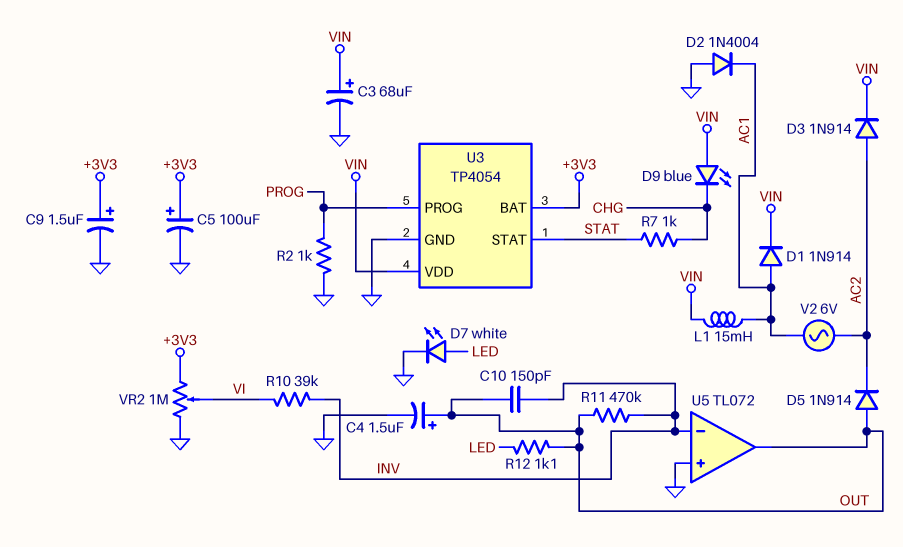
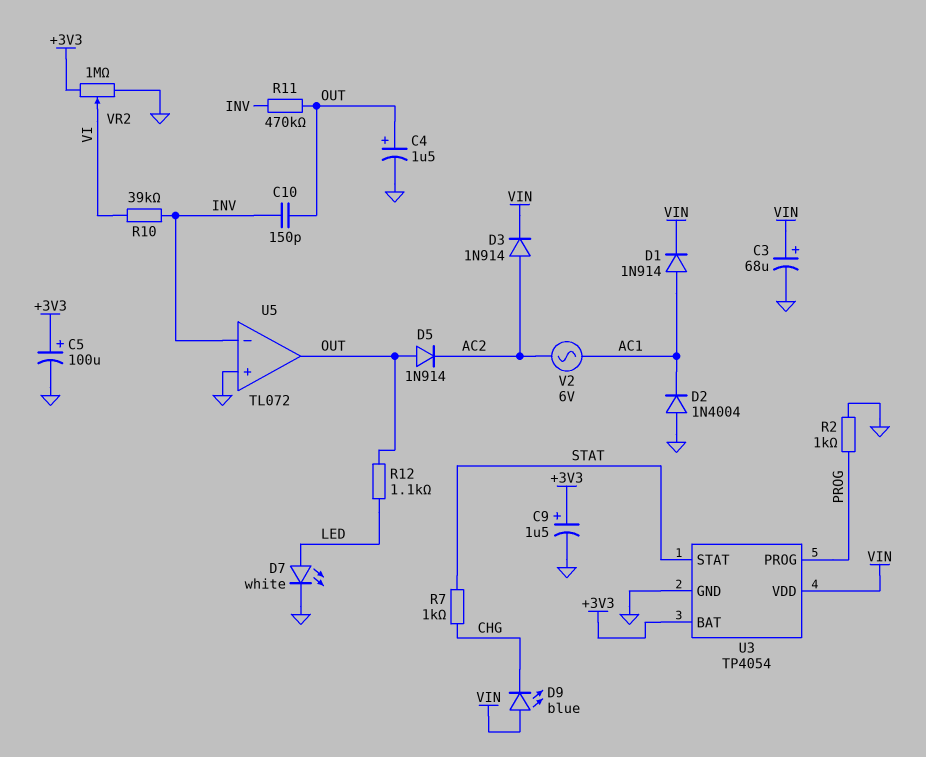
L1: 15mH (AC1, VIN) -> none

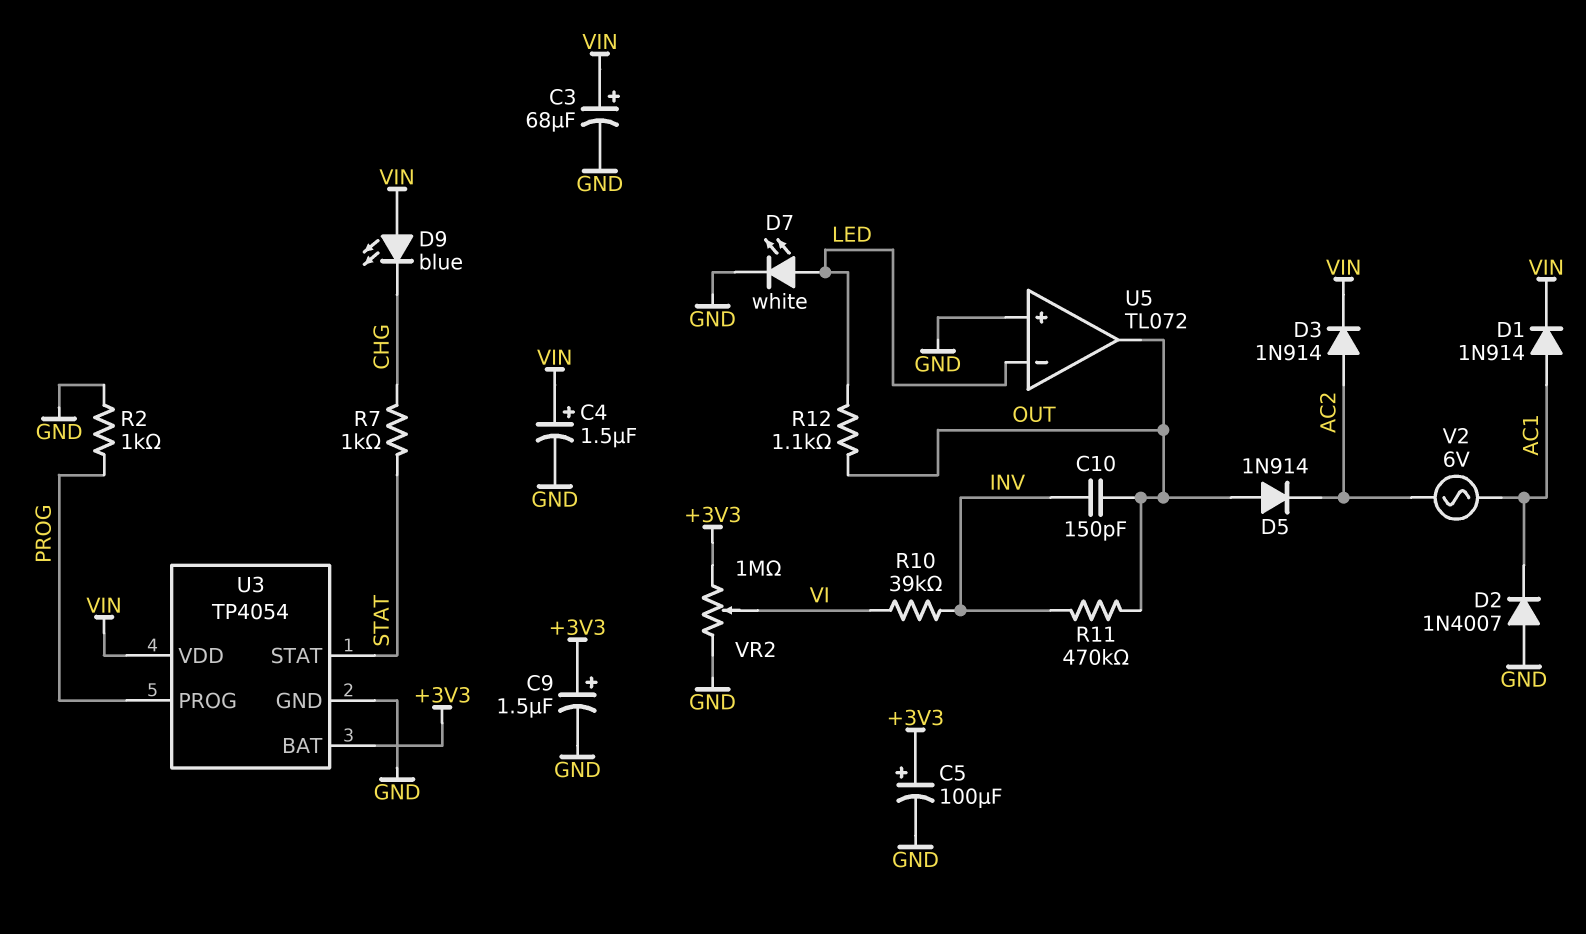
C4: 1.5uF (plus OUT, minus GND) -> 1.5uF (plus VIN, minus GND)
D2: diode 1N4004 (A GND, K AC1) -> diode 1N4007 (A GND, K AC1)
U5 pin in-: INV -> LED

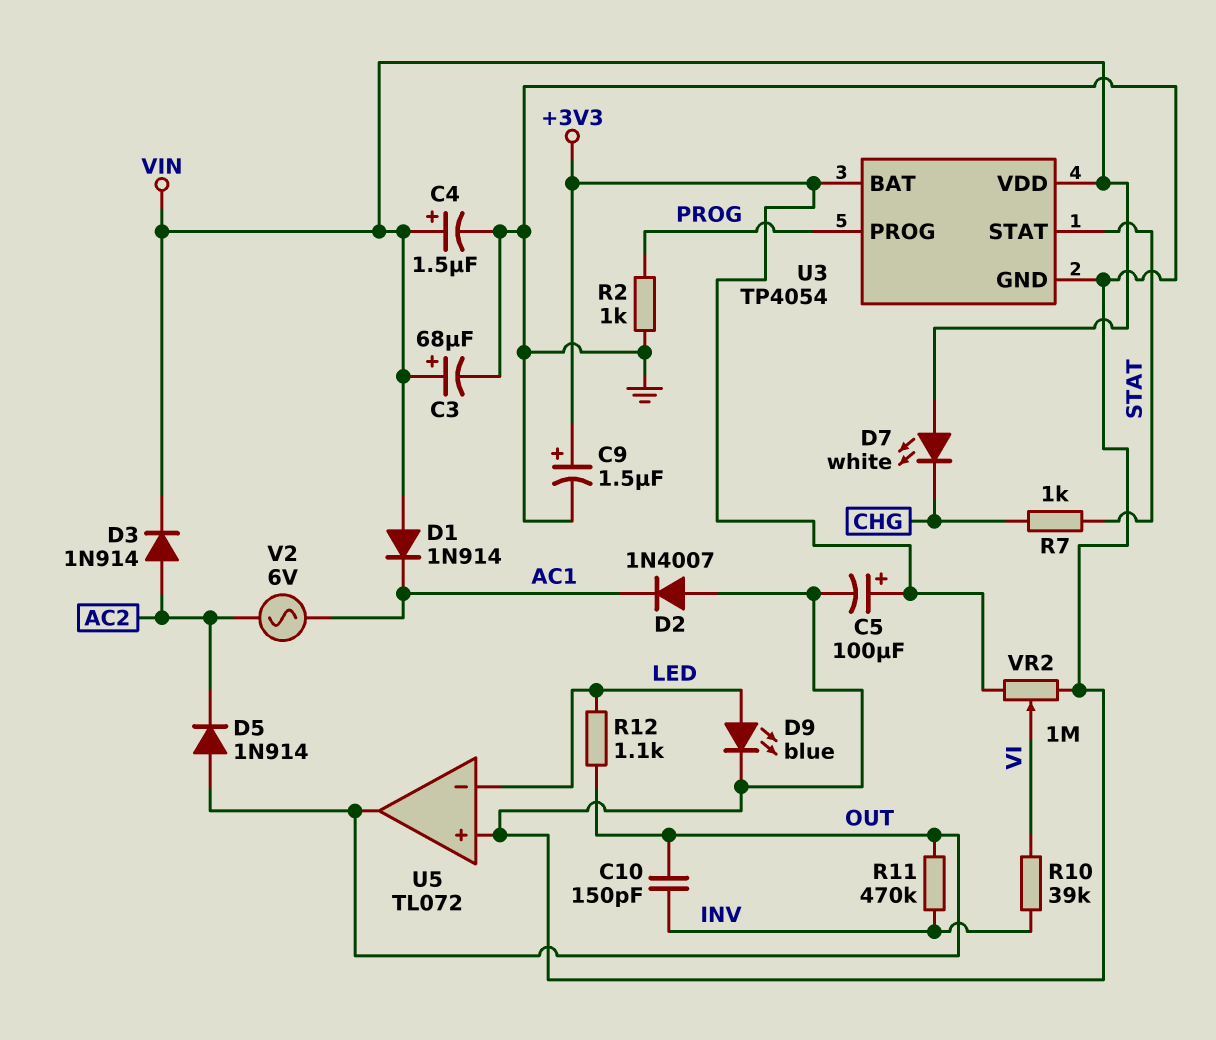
D1: diode 1N914 (A AC1, K VIN) -> diode 1N914 (A VIN, K AC1)
D7: LED white (A LED, K GND) -> LED white (A VIN, K CHG)
D9: LED blue (A VIN, K CHG) -> LED blue (A LED, K GND)

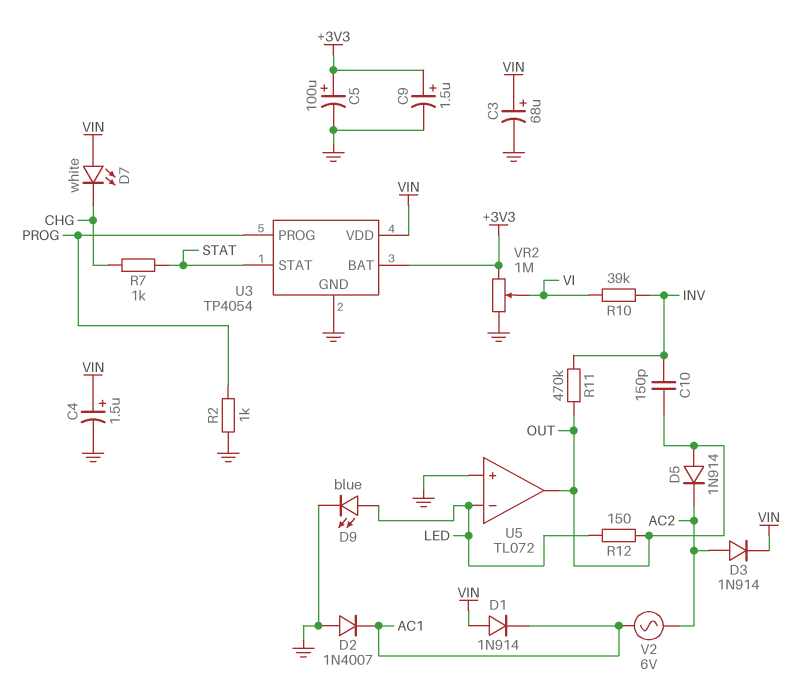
R12: 1.1k (LED, OUT) -> 150 (LED, OUT)

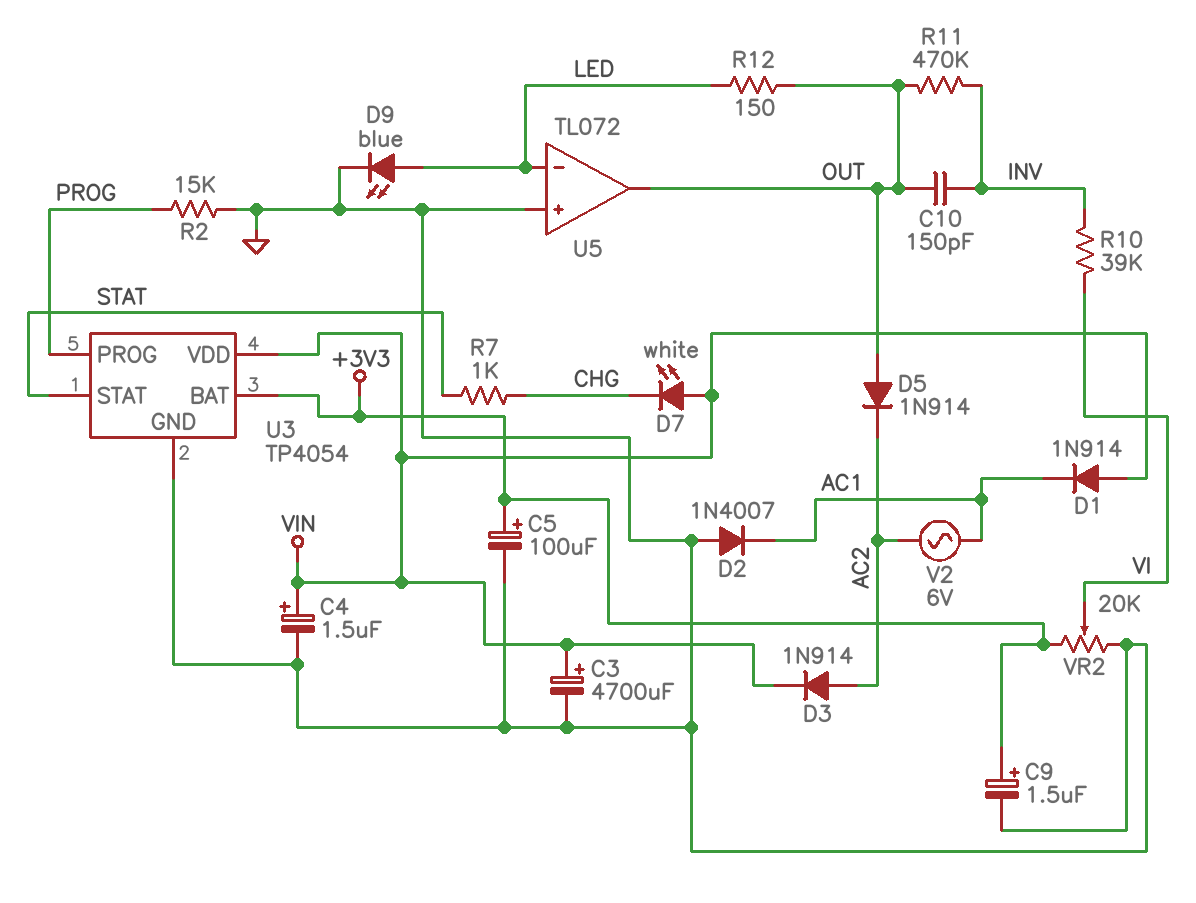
C3: 68uF (plus VIN, minus GND) -> 4700uF (plus VIN, minus GND)
R2: 1k (GND, PROG) -> 15k (GND, PROG)
VR2: 1M (+3V3, GND, wiper VI) -> 20k (+3V3, GND, wiper VI)

